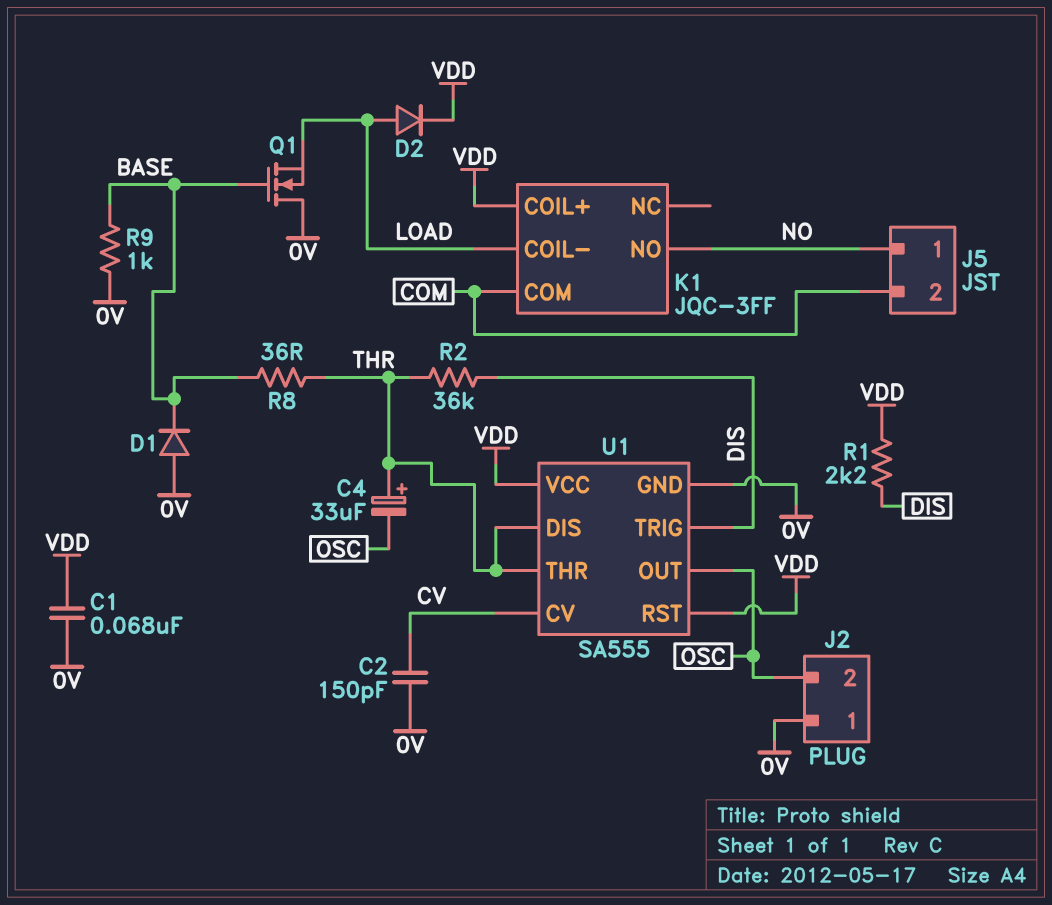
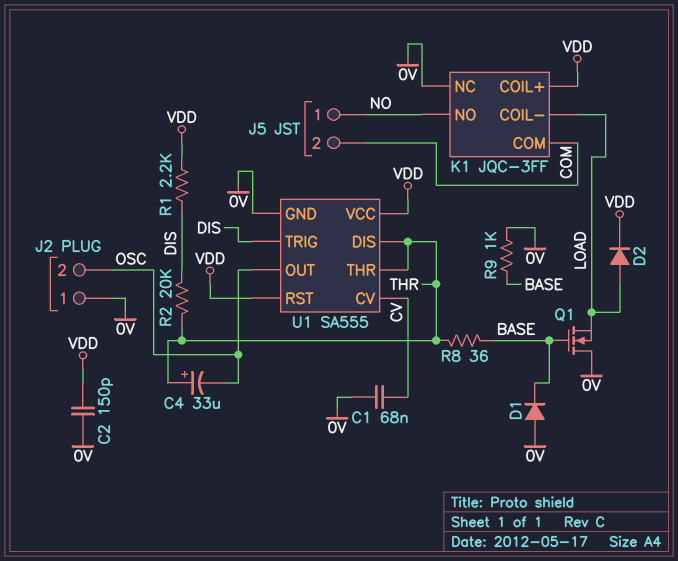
C1: 68nF (0V, VDD) -> 68nF (0V, CV)
C2: 150pF (0V, CV) -> 150pF (0V, VDD)
K1 pin NC: none -> 0V
R2: 36k (DIS, THR) -> 20k (DIS, THR)

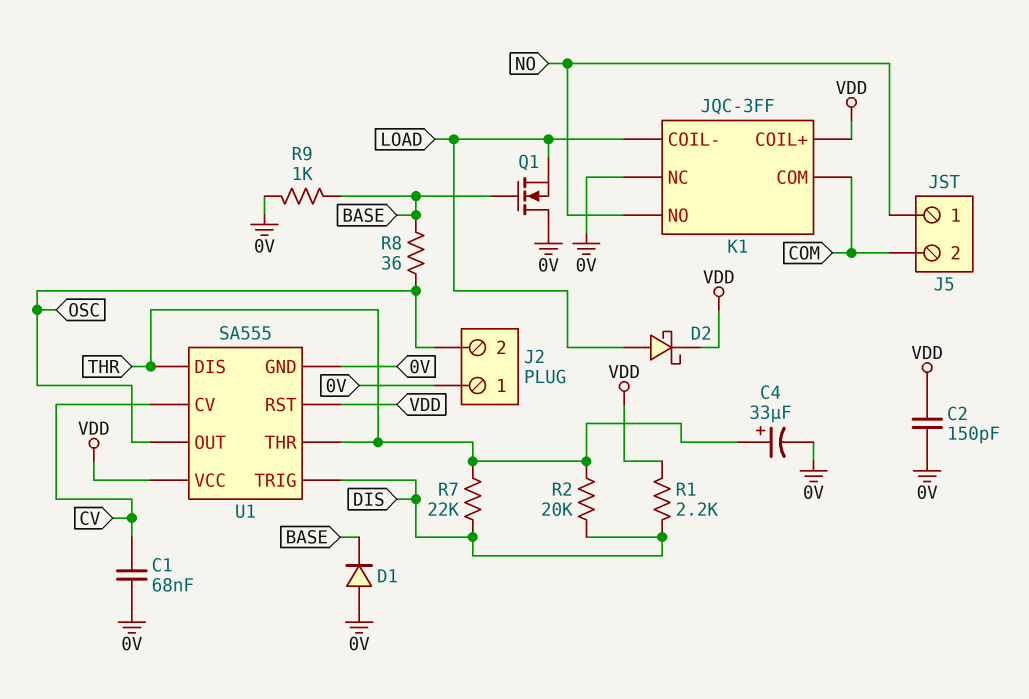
C4: 33uF (plus THR, minus OSC) -> 33uF (plus THR, minus 0V)
D2: diode (A LOAD, K VDD) -> schottky (A LOAD, K VDD)
R7: none -> 22k (DIS, THR)
R8: 36 (BASE, THR) -> 36 (BASE, OSC)

